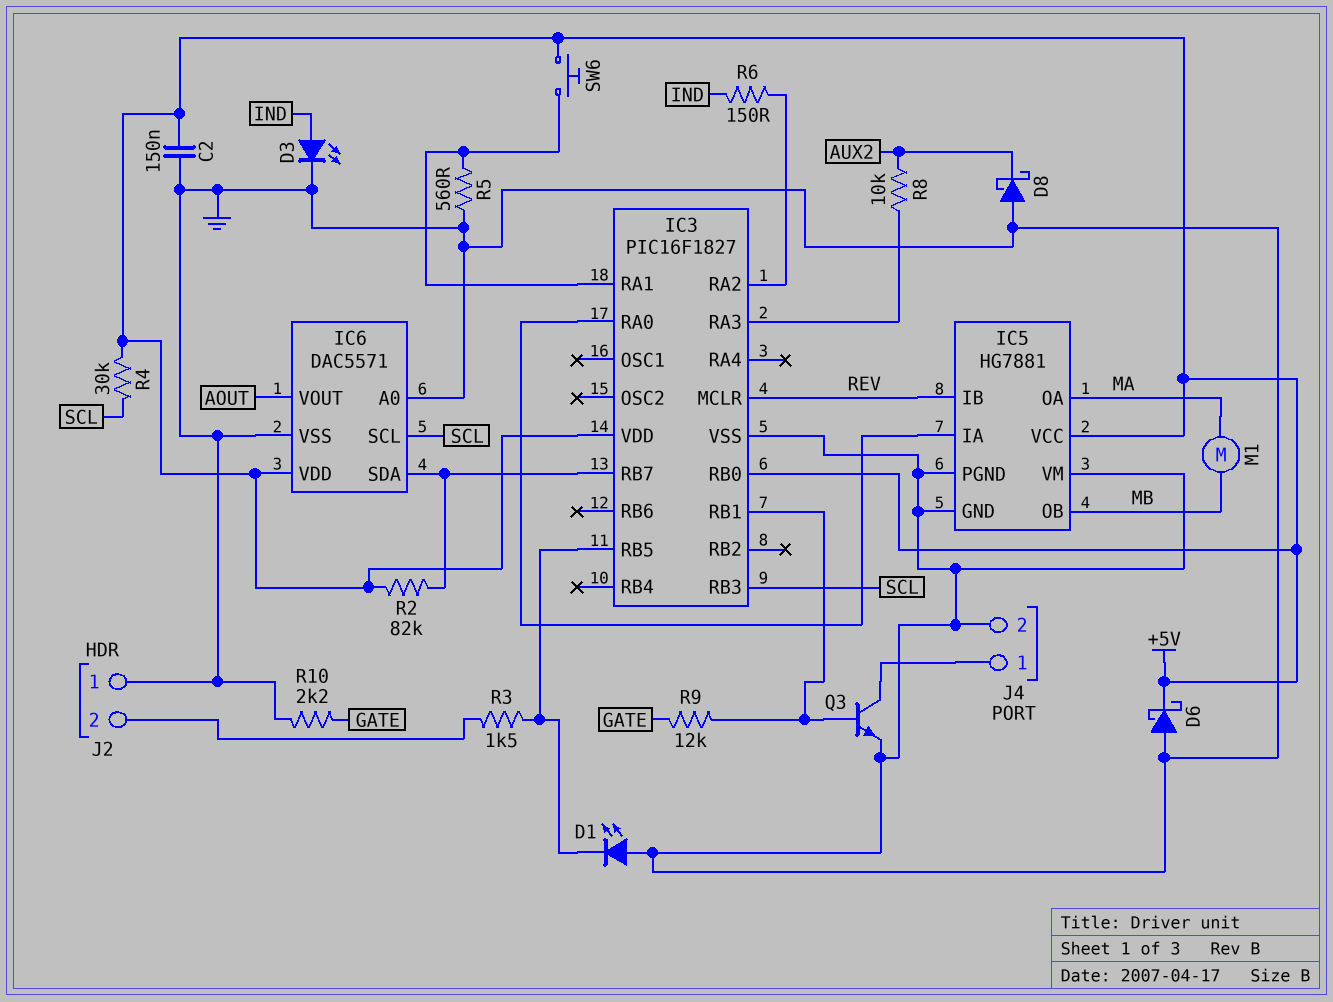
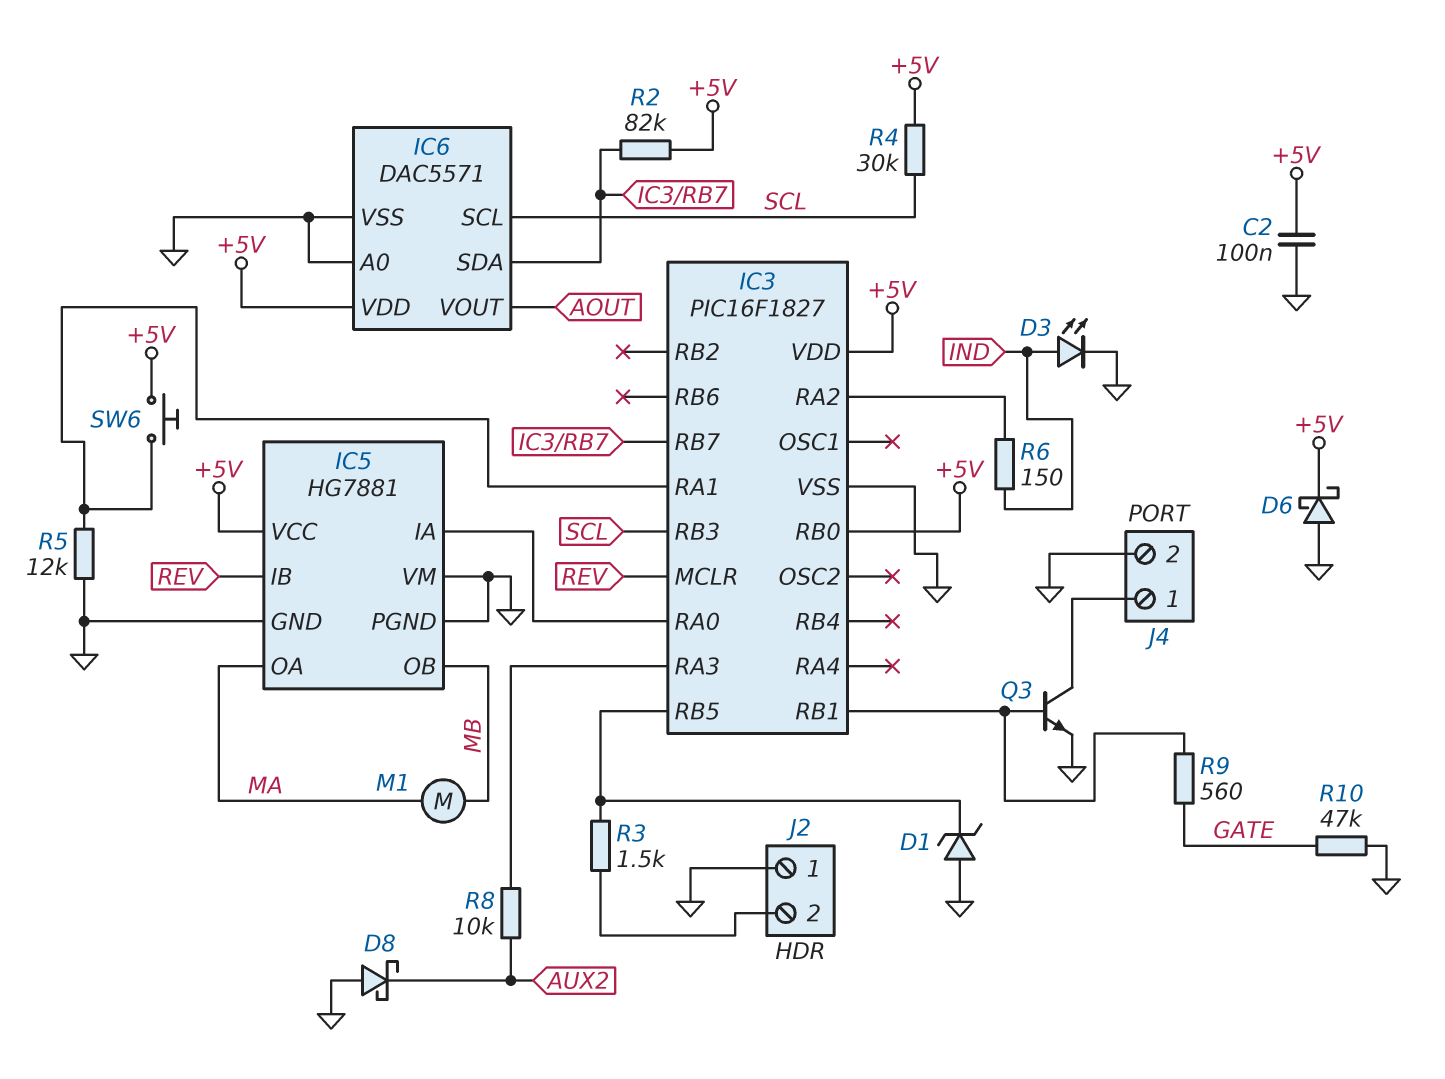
C2: 150nF (+5V, GND) -> 100nF (+5V, GND)
D1: LED (A GND, K IC3/RB5) -> zener (A GND, K IC3/RB5)
R5: 560 (GND, IC3/RA1) -> 12k (GND, IC3/RA1)
R9: 12k (GATE, IC3/RB1) -> 560 (GATE, IC3/RB1)
R10: 2.2k (GATE, GND) -> 47k (GATE, GND)

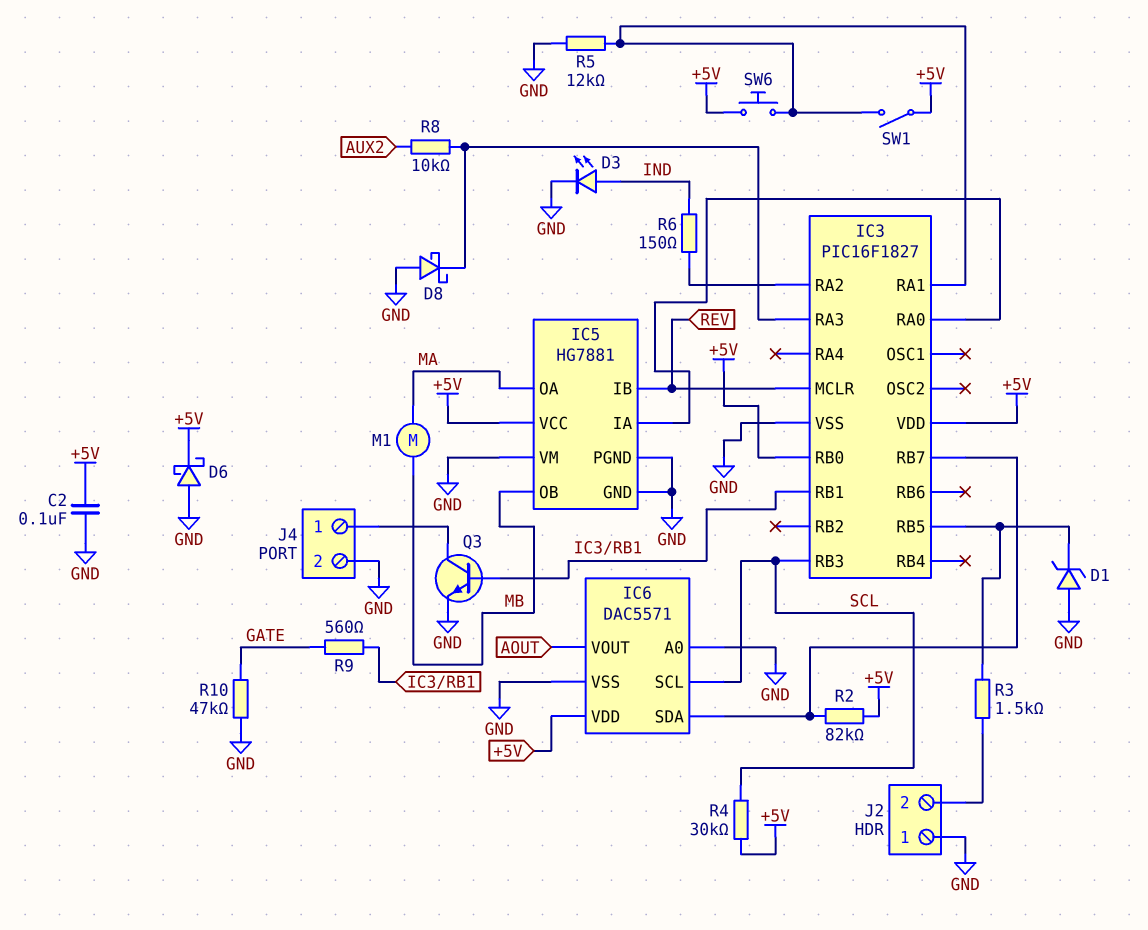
D8: schottky (A GND, K AUX2) -> schottky (A GND, K IC3/RA3)
SW1: none -> switch (+5V, IC3/RA1)

